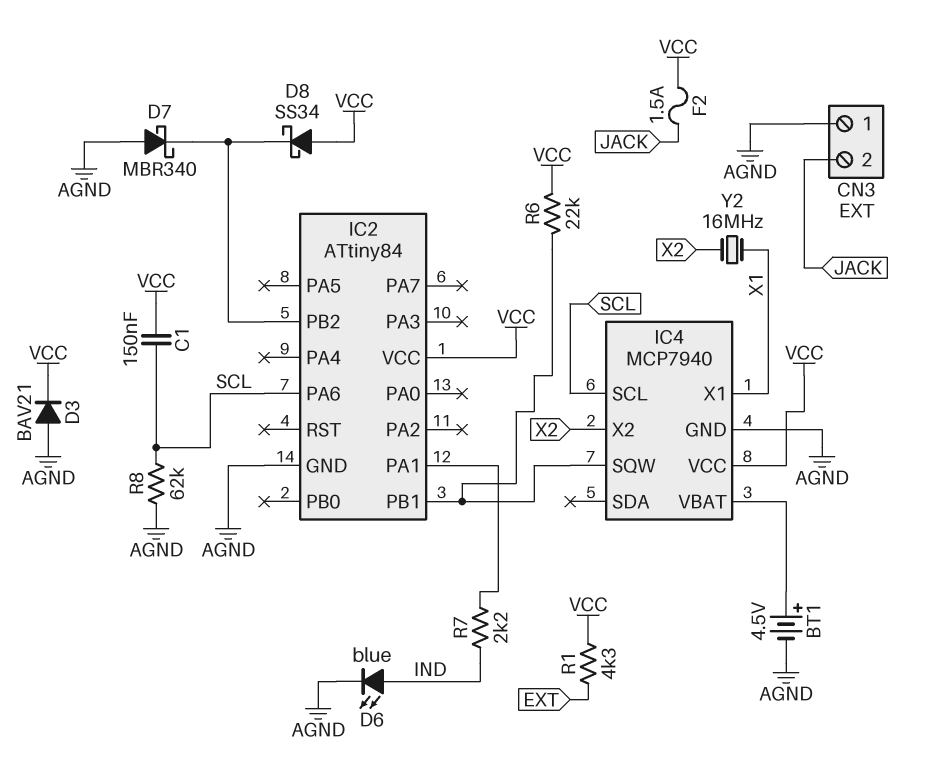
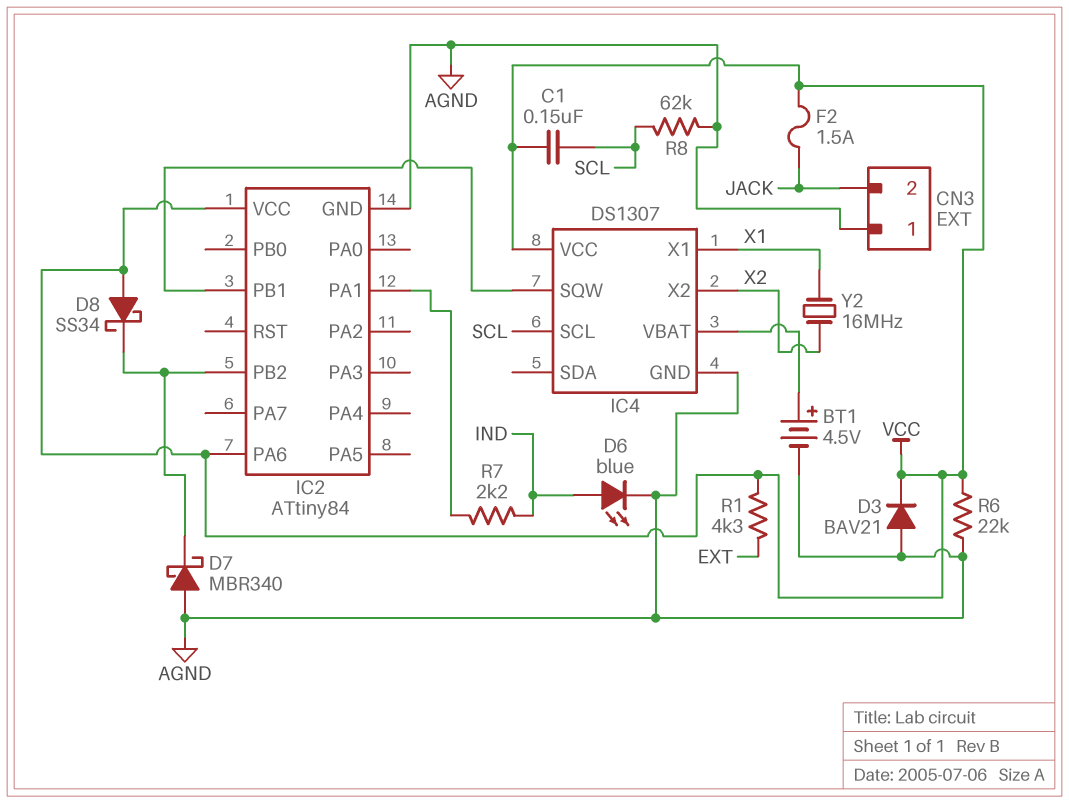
IC2 pin PA6: SCL -> VCC
IC4: MCP7940 -> DS1307
R6: 22k (IC2/PB1, VCC) -> 22k (AGND, VCC)

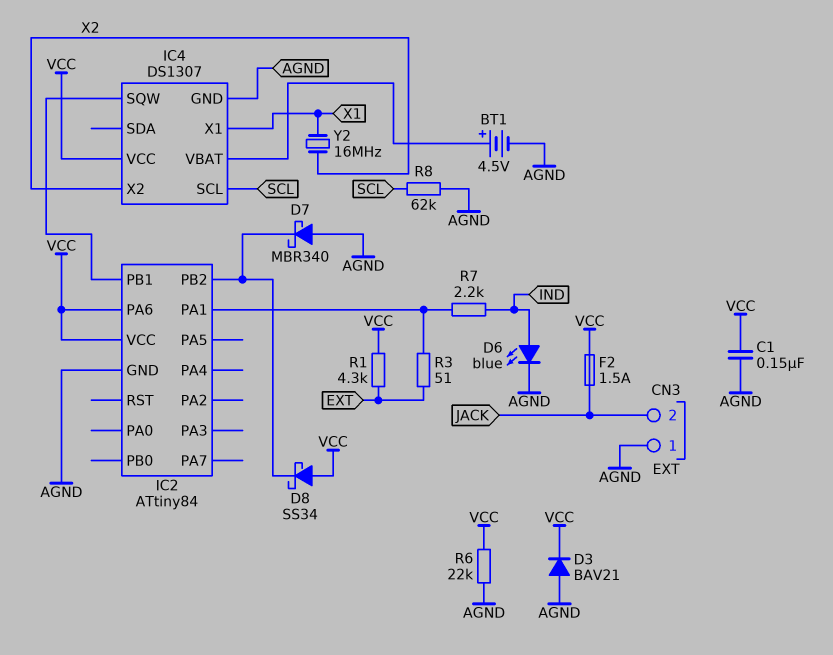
C1: 150nF (SCL, VCC) -> 150nF (AGND, VCC)
R3: none -> 51 (EXT, IC2/PA1)

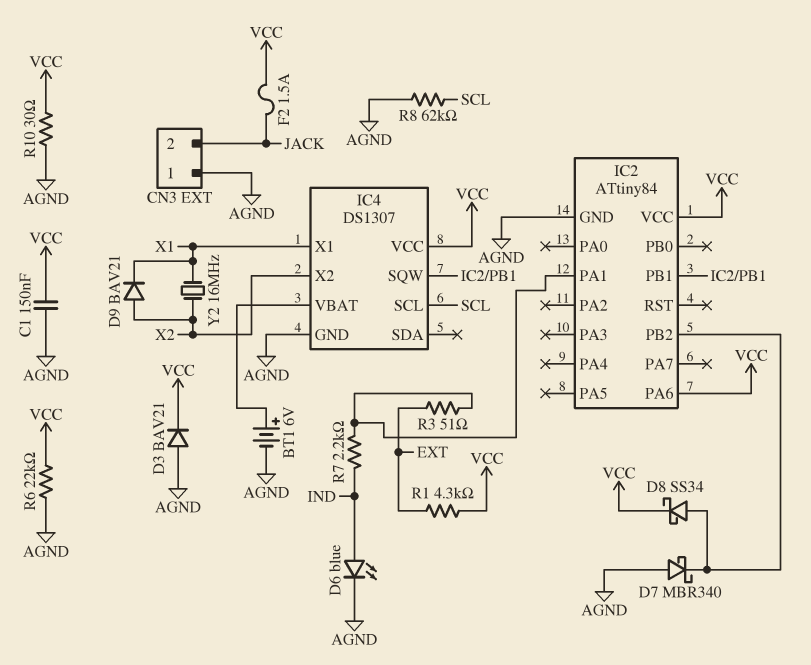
BT1: 4.5V (plus IC4/VBAT, minus AGND) -> 6V (plus IC4/VBAT, minus AGND)
D8: schottky SS34 (A VCC, K IC2/PB2) -> schottky SS34 (A IC2/PB2, K VCC)
D9: none -> diode BAV21 (A X2, K X1)
R10: none -> 30 (AGND, VCC)

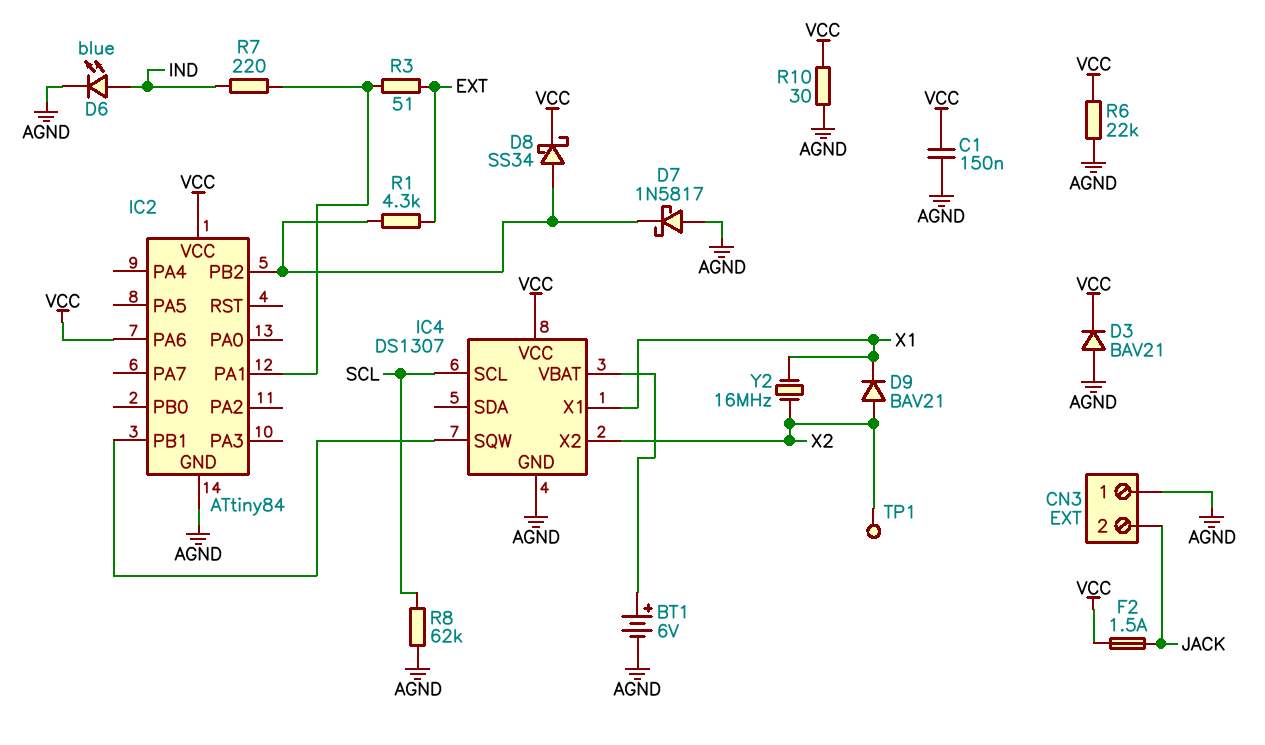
D7: schottky MBR340 (A AGND, K IC2/PB2) -> schottky 1N5817 (A AGND, K IC2/PB2)
R1: 4.3k (EXT, VCC) -> 4.3k (EXT, IC2/PB2)
R7: 2.2k (IC2/PA1, IND) -> 220 (IC2/PA1, IND)
TP1: none -> test point (X2)

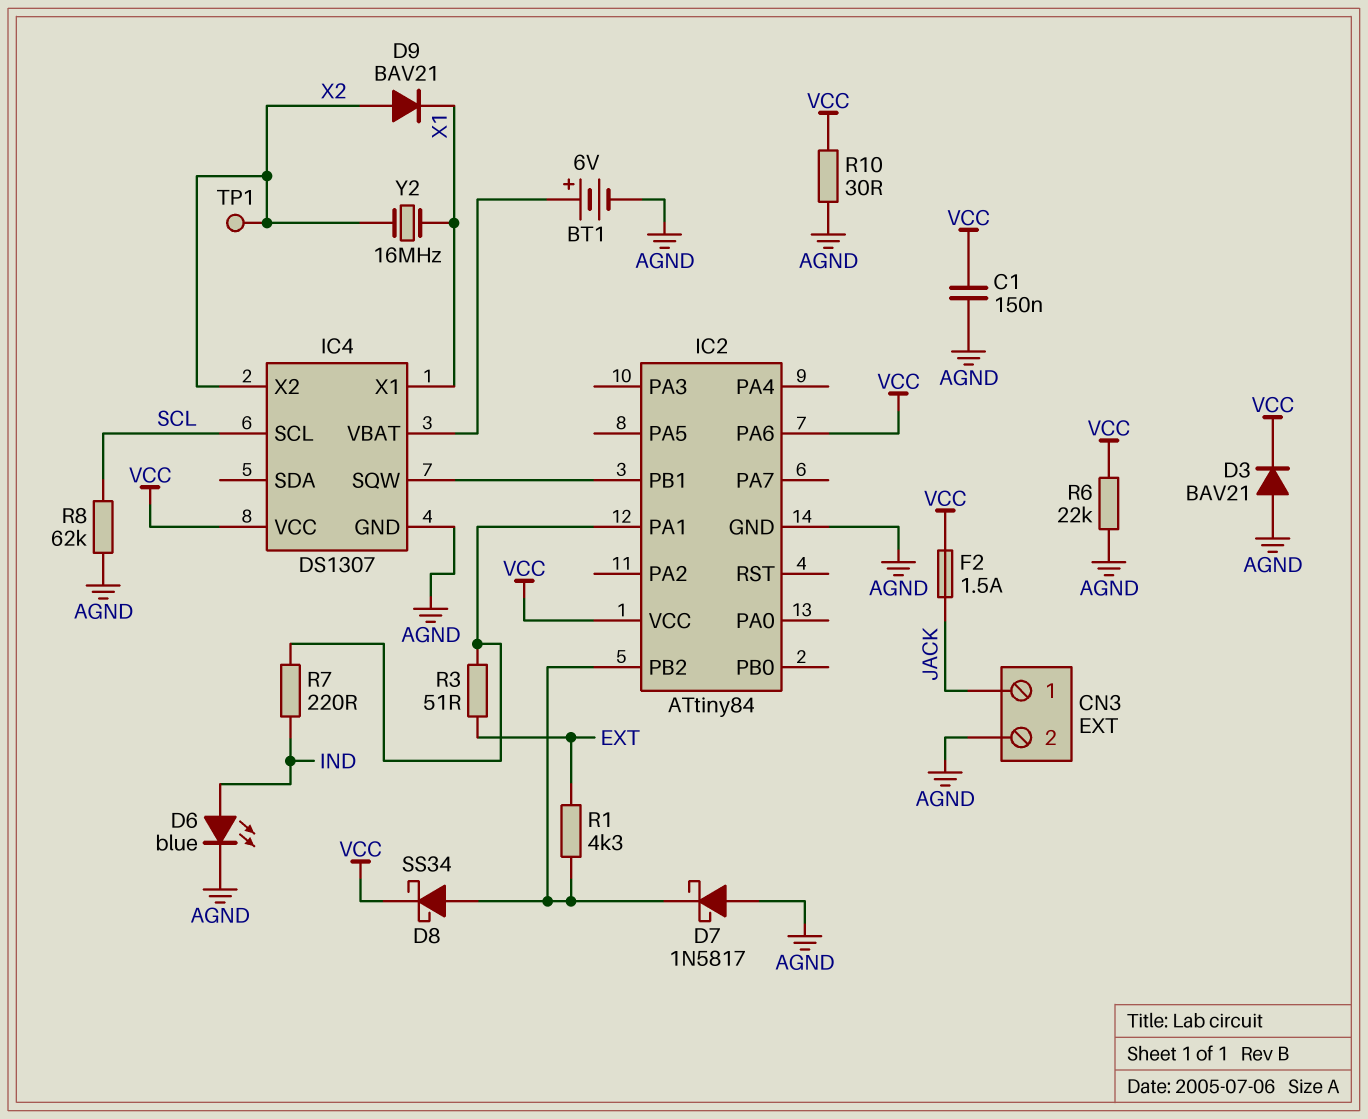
CN3 pin 1: AGND -> JACK
CN3 pin 2: JACK -> AGND

